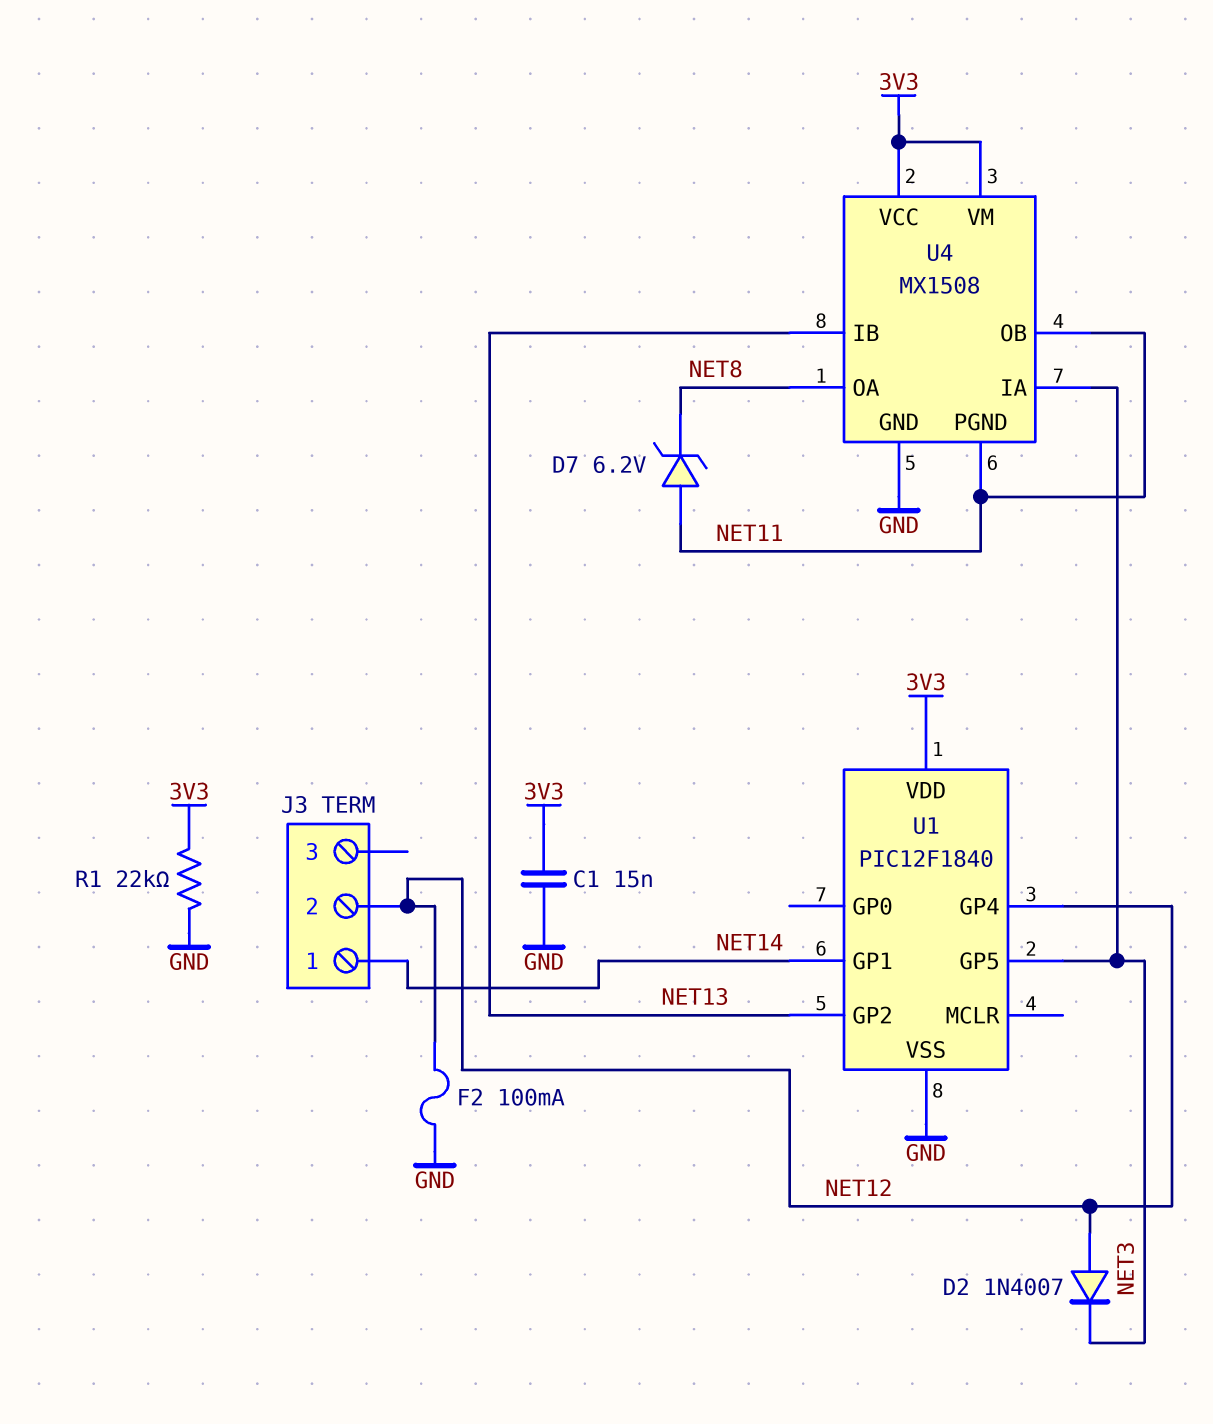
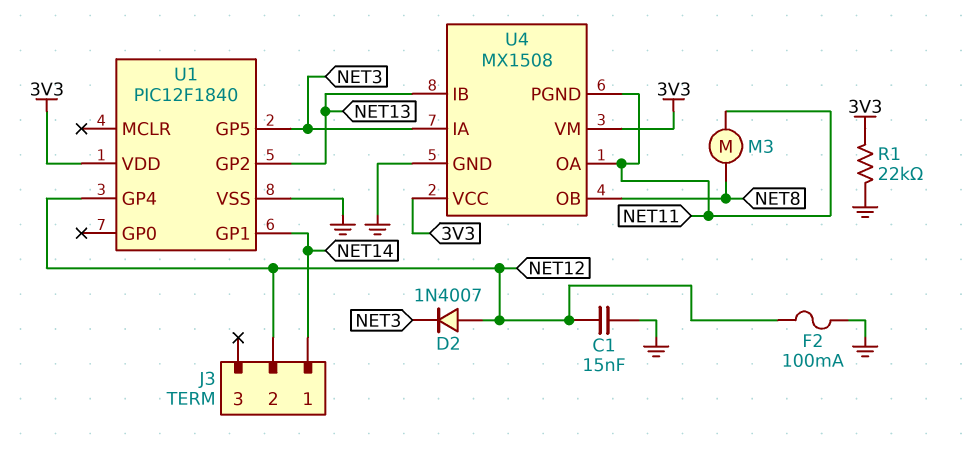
C1: 15nF (3V3, GND) -> 15nF (GND, NET12)
D7: zener 6.2V (A NET11, K NET8) -> none
M3: none -> motor (NET8, NET11)
U4 pin OA: NET8 -> NET11
U4 pin OB: NET11 -> NET8

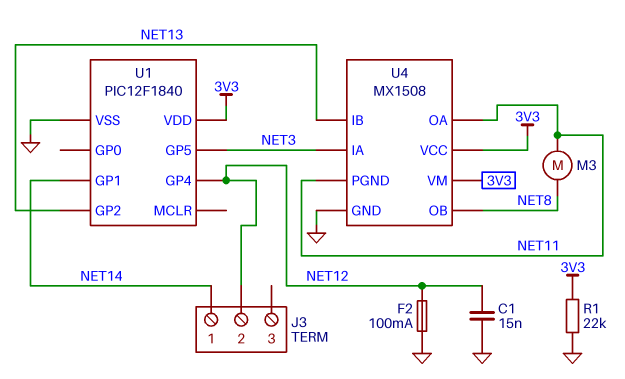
D2: diode 1N4007 (A NET12, K NET3) -> none

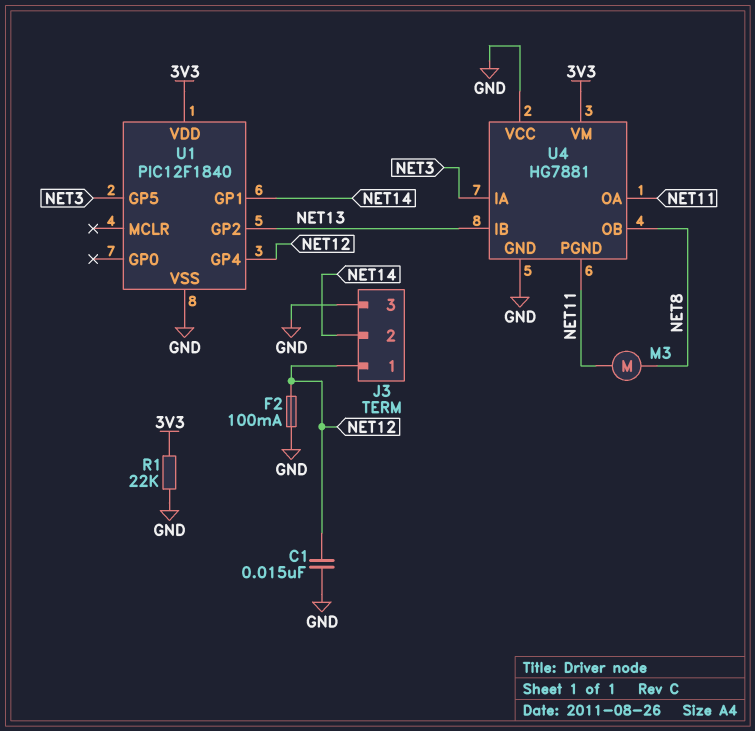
J3 pin 1: NET14 -> NET12
J3 pin 2: NET12 -> NET14
J3 pin 3: none -> GND
U4: MX1508 -> HG7881
U4 pin VCC: 3V3 -> GND

